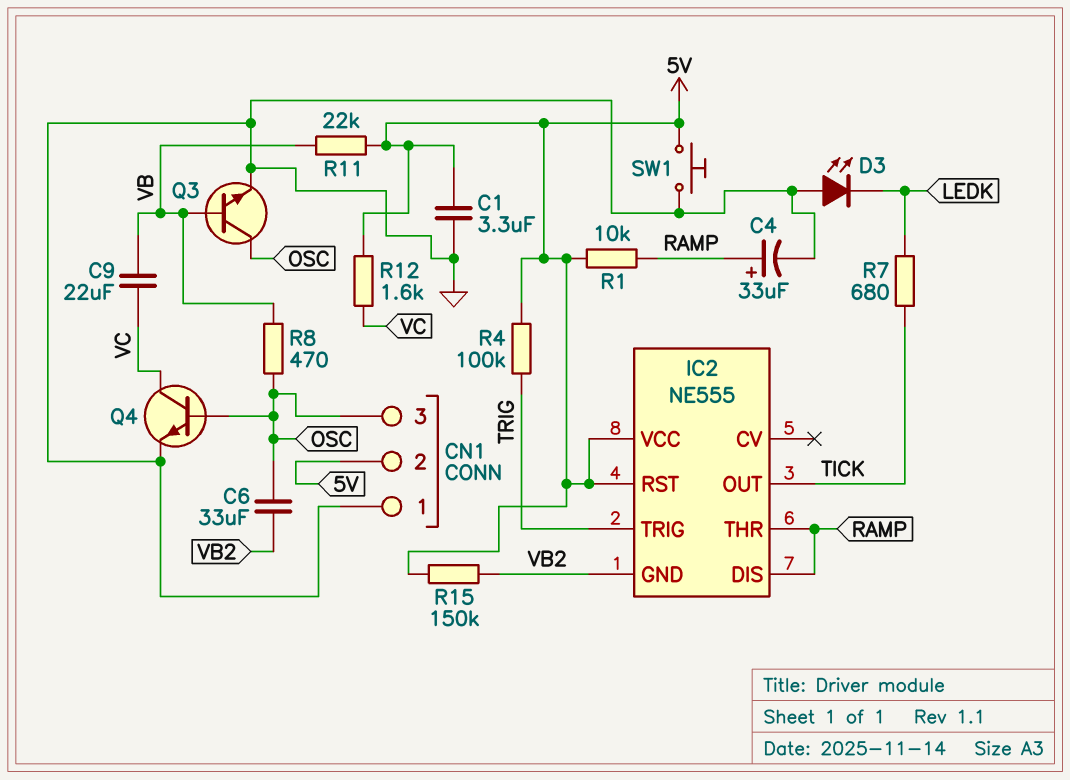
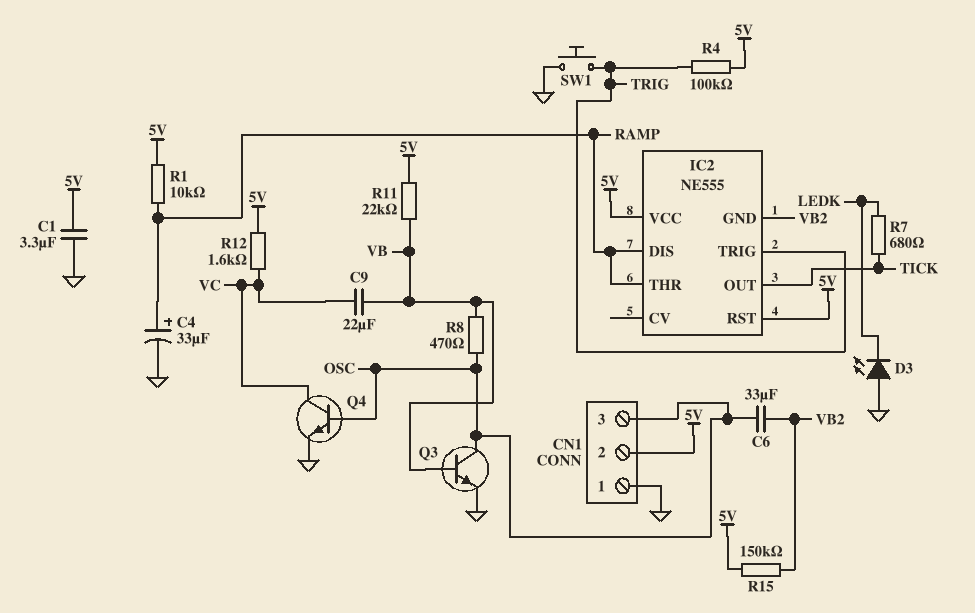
SW1: button (5V, GND) -> button (GND, TRIG)

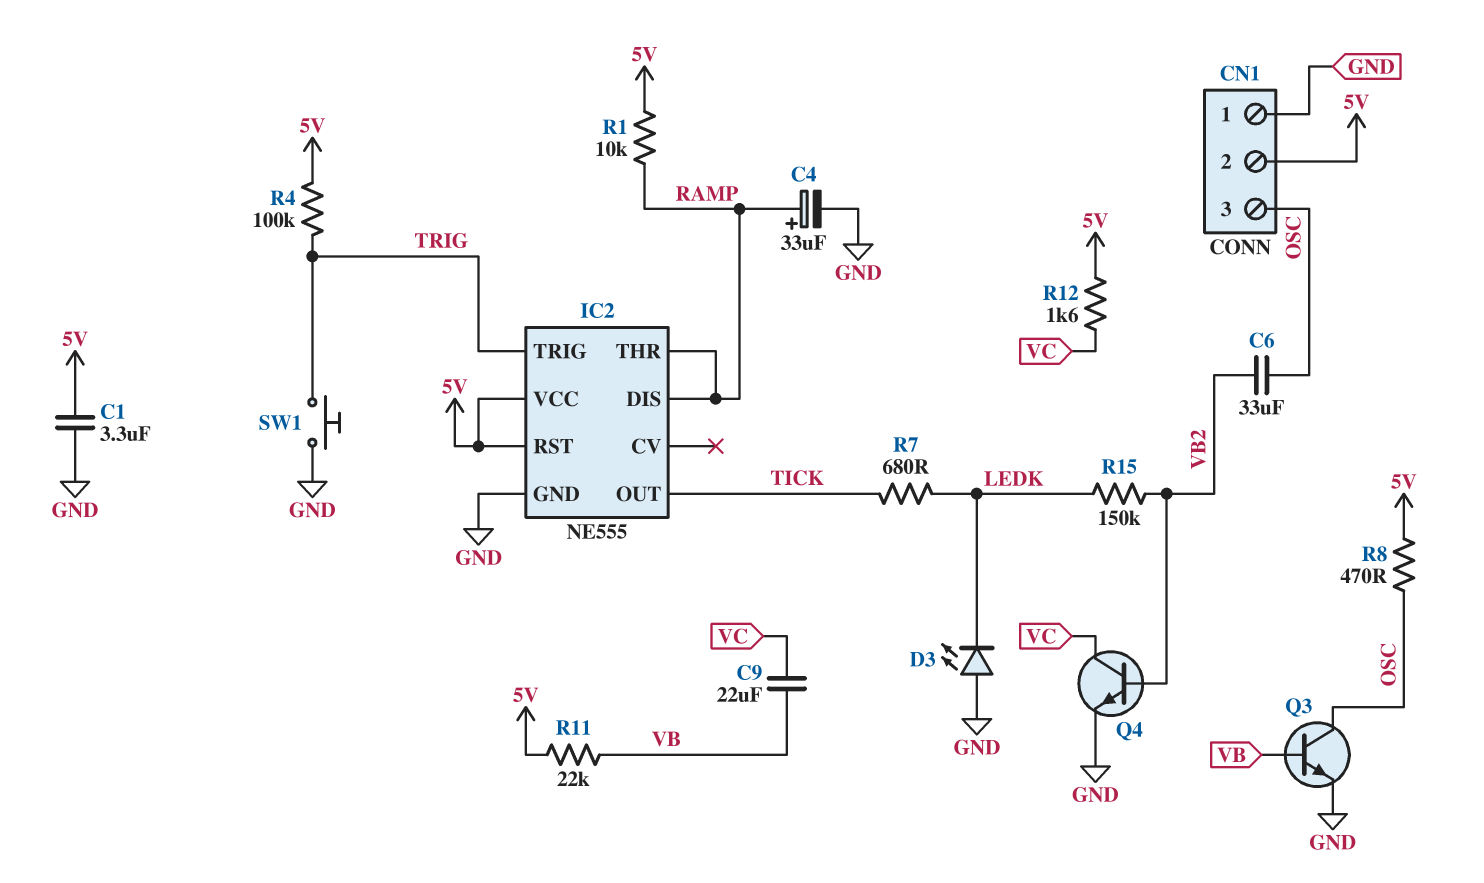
IC2 pin GND: VB2 -> GND
Q4: NPN (B OSC, C VC, E GND) -> NPN (B VB2, C VC, E GND)
R8: 470 (OSC, VB) -> 470 (5V, OSC)
R15: 150k (5V, VB2) -> 150k (LEDK, VB2)

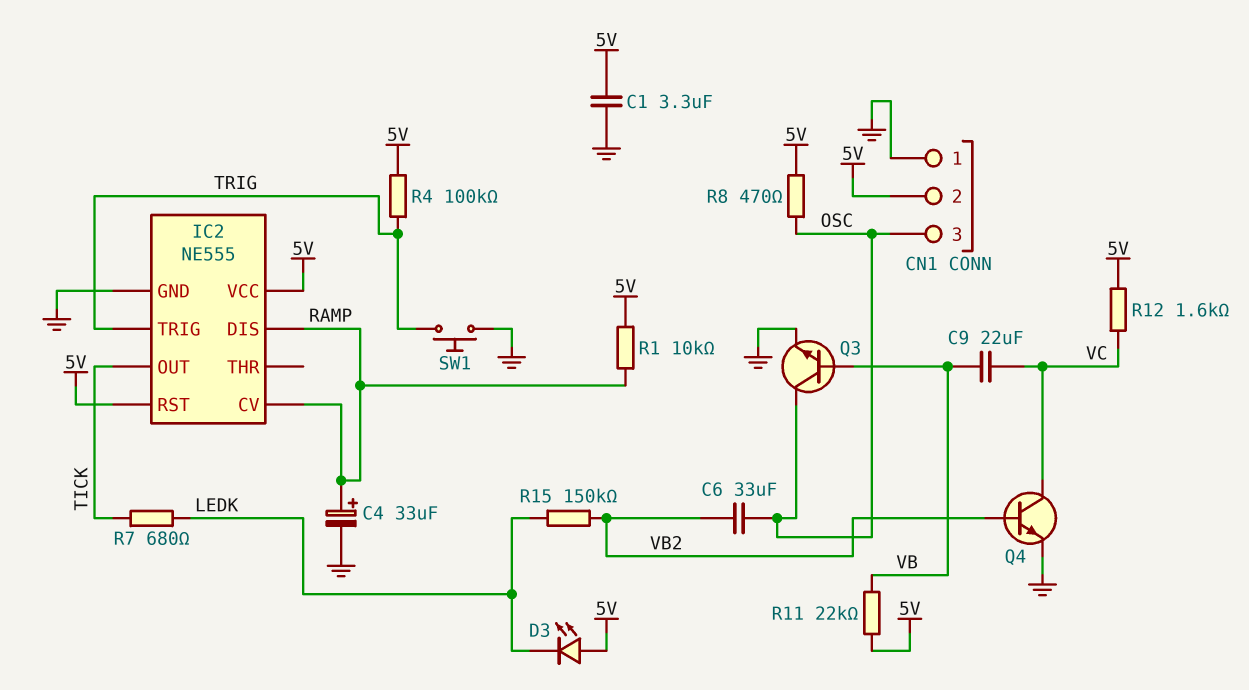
D3: LED (A GND, K LEDK) -> LED (A 5V, K LEDK)
IC2 pin CV: none -> RAMP
IC2 pin THR: RAMP -> none

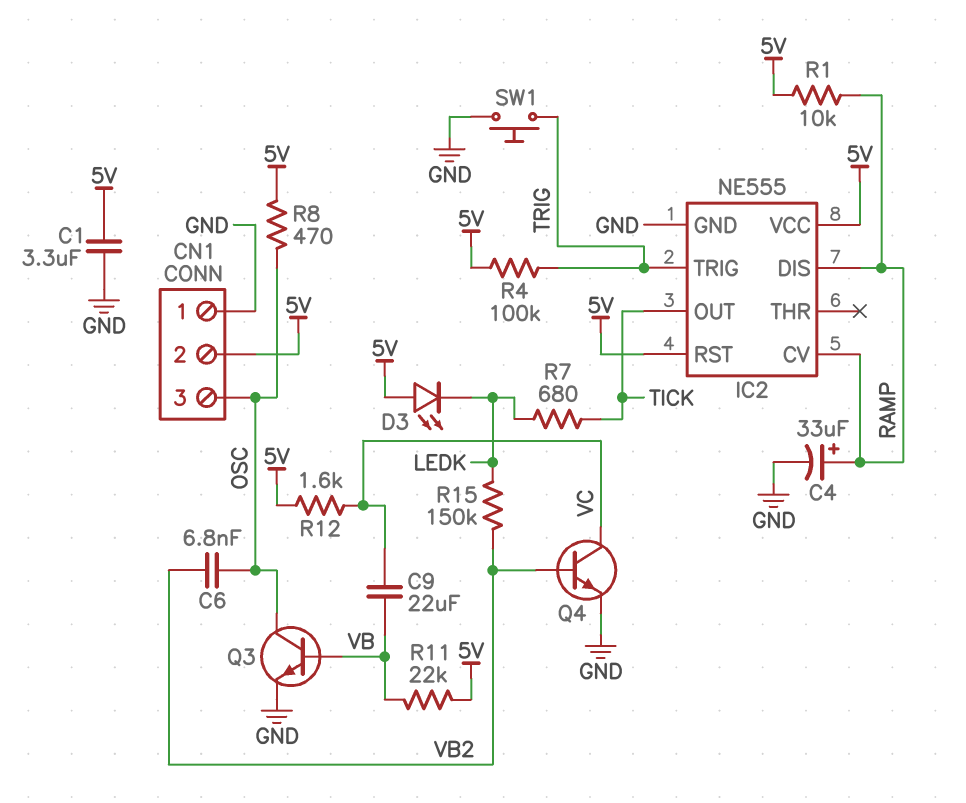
C6: 33uF (OSC, VB2) -> 6.8nF (OSC, VB2)

